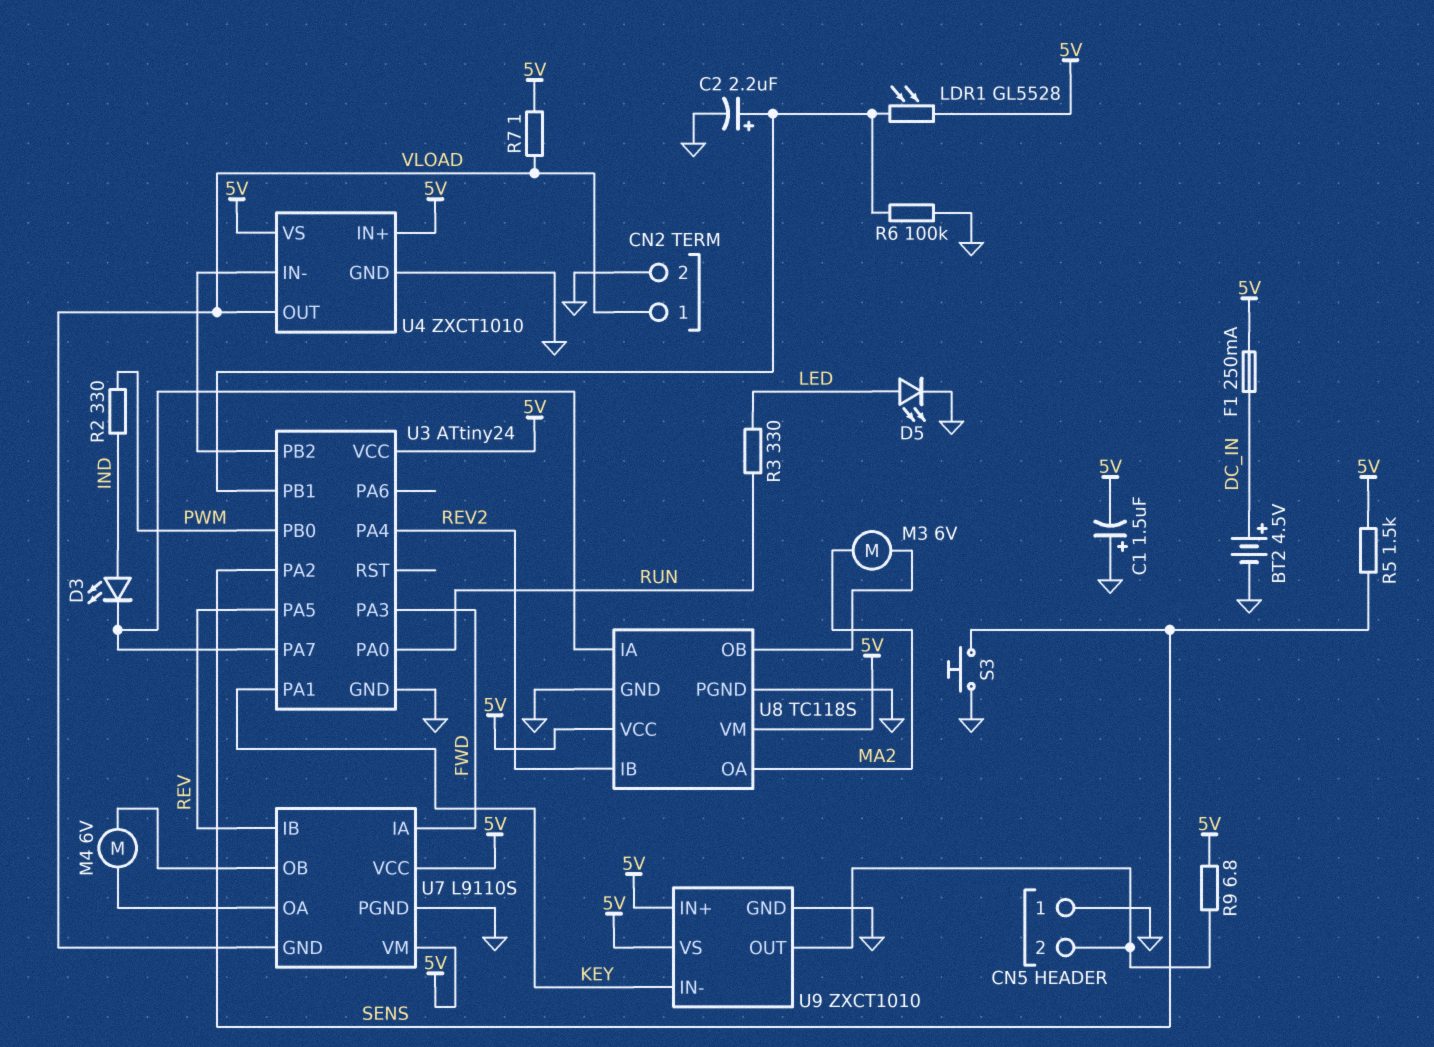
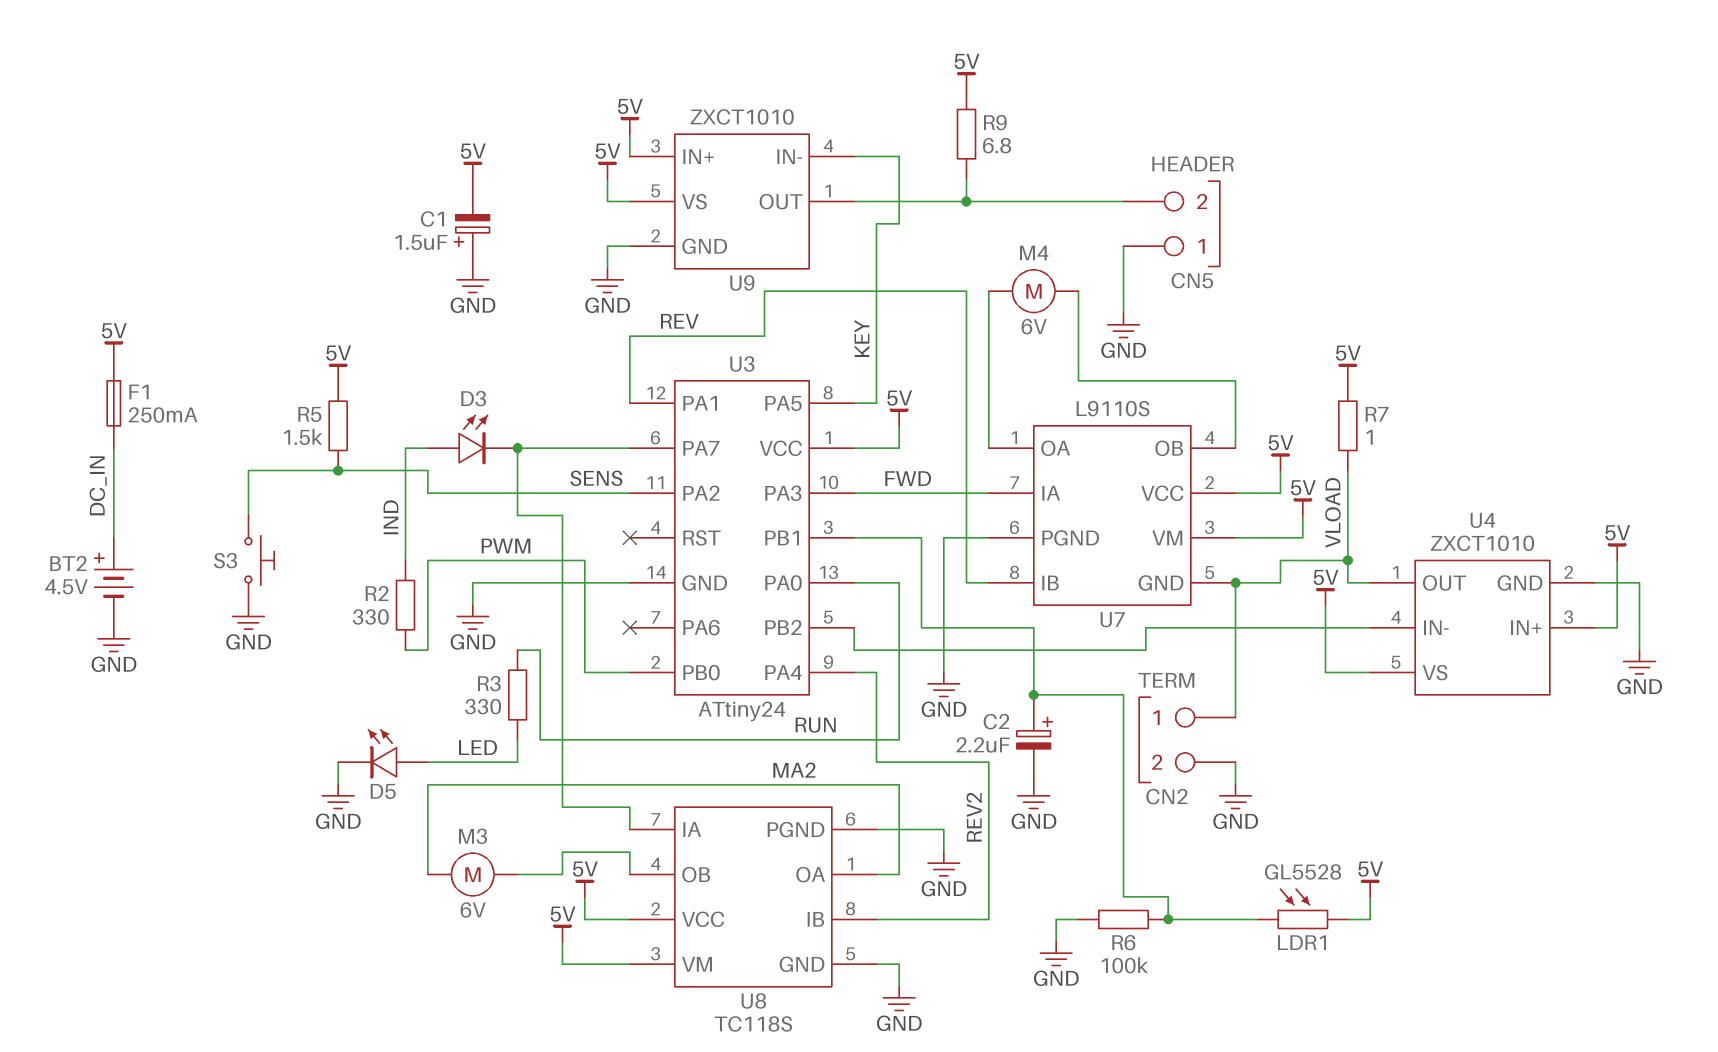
U3 pin PA1: KEY -> REV
U3 pin PA5: REV -> KEY

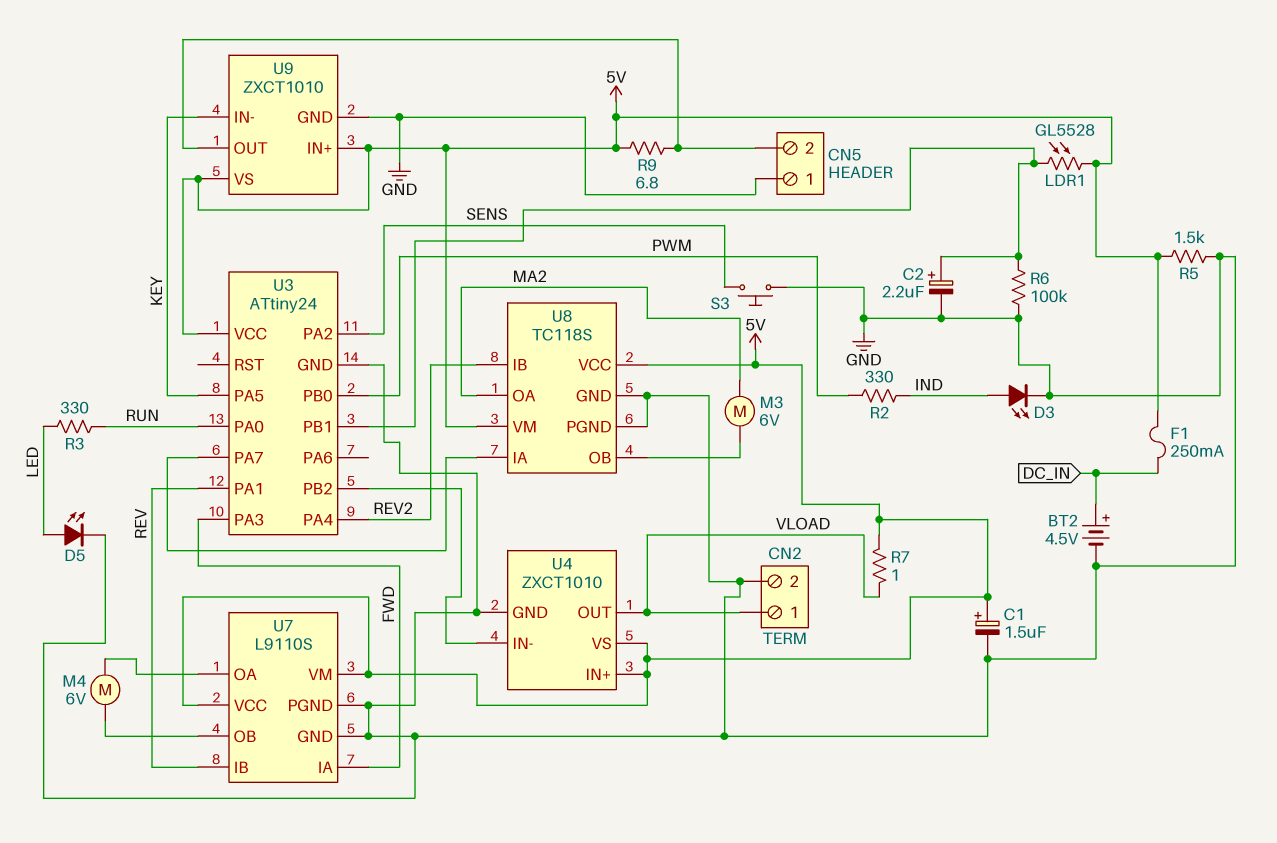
C1: 1.5uF (plus GND, minus 5V) -> 1.5uF (plus 5V, minus GND)
D3: LED (A IND, K U3/PA7) -> LED (A IND, K GND)
R5: 1.5k (5V, SENS) -> 1.5k (5V, GND)
U7 pin GND: VLOAD -> GND

